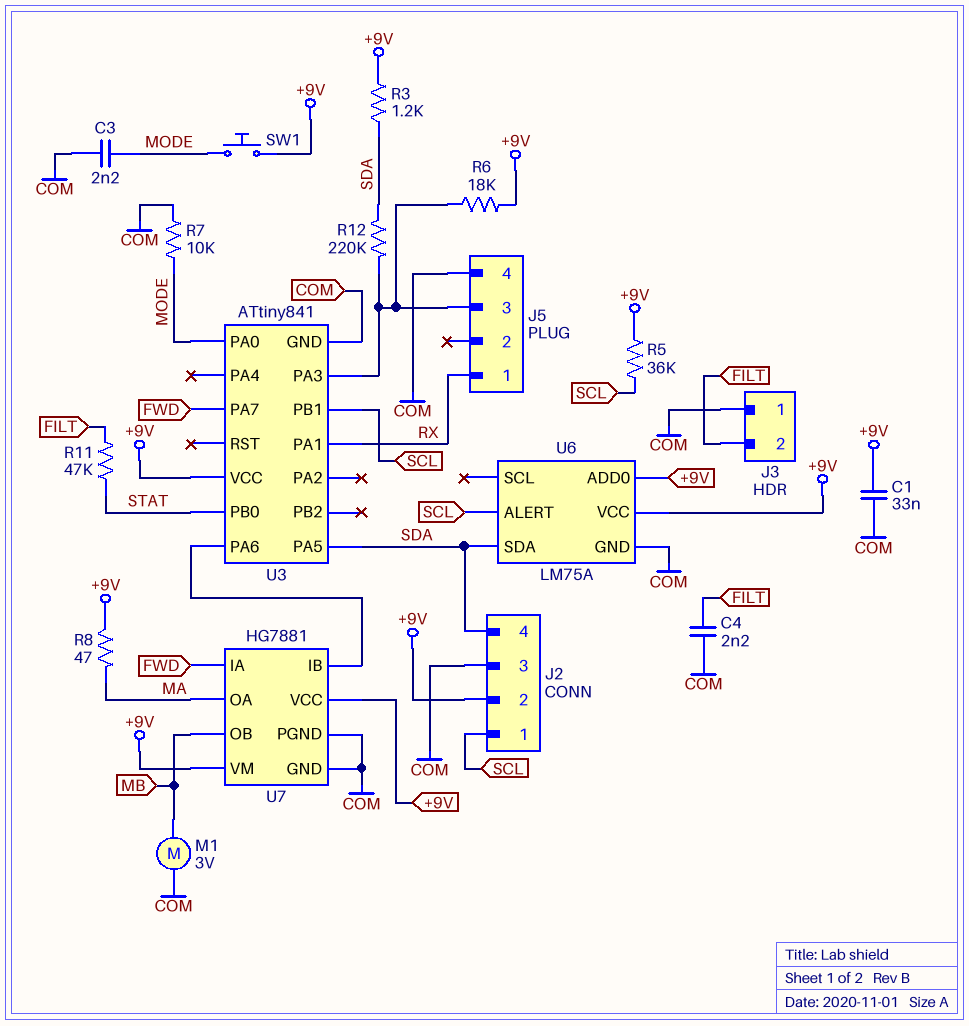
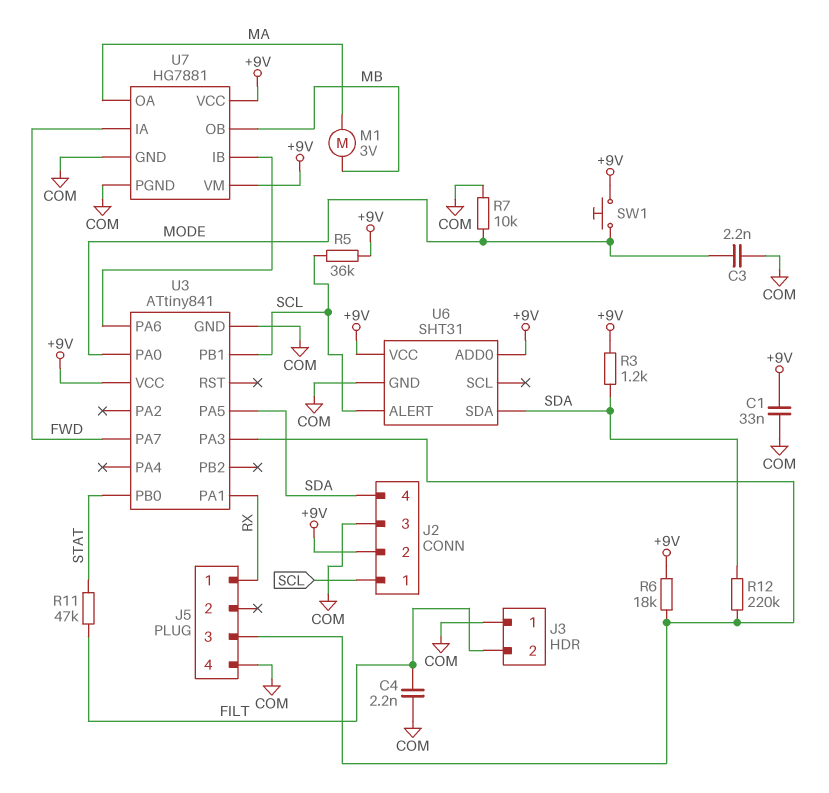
M1: motor 3V (COM, MB) -> motor 3V (MA, MB)
R8: 47 (+9V, MA) -> none
U6: LM75A -> SHT31

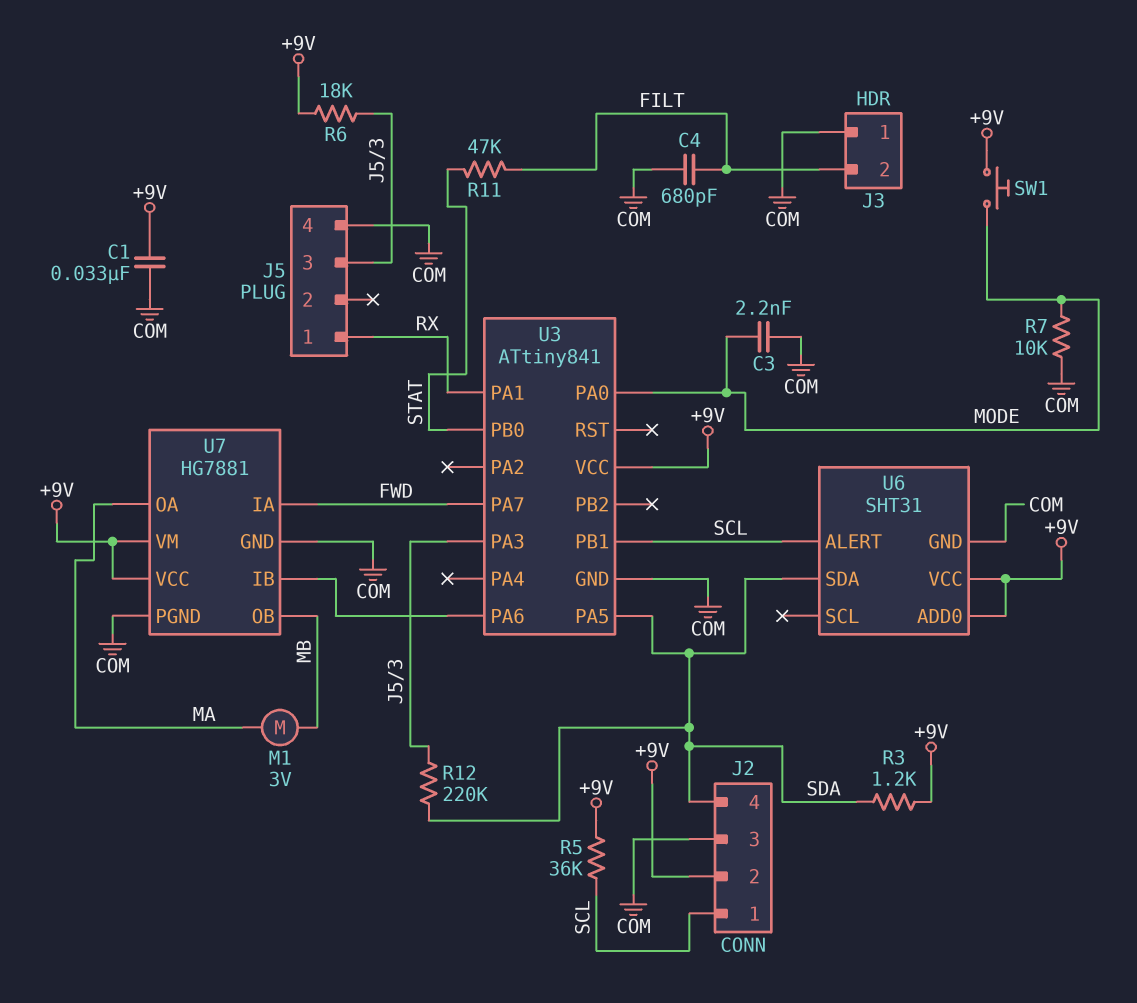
C4: 2.2nF (COM, FILT) -> 680pF (COM, FILT)

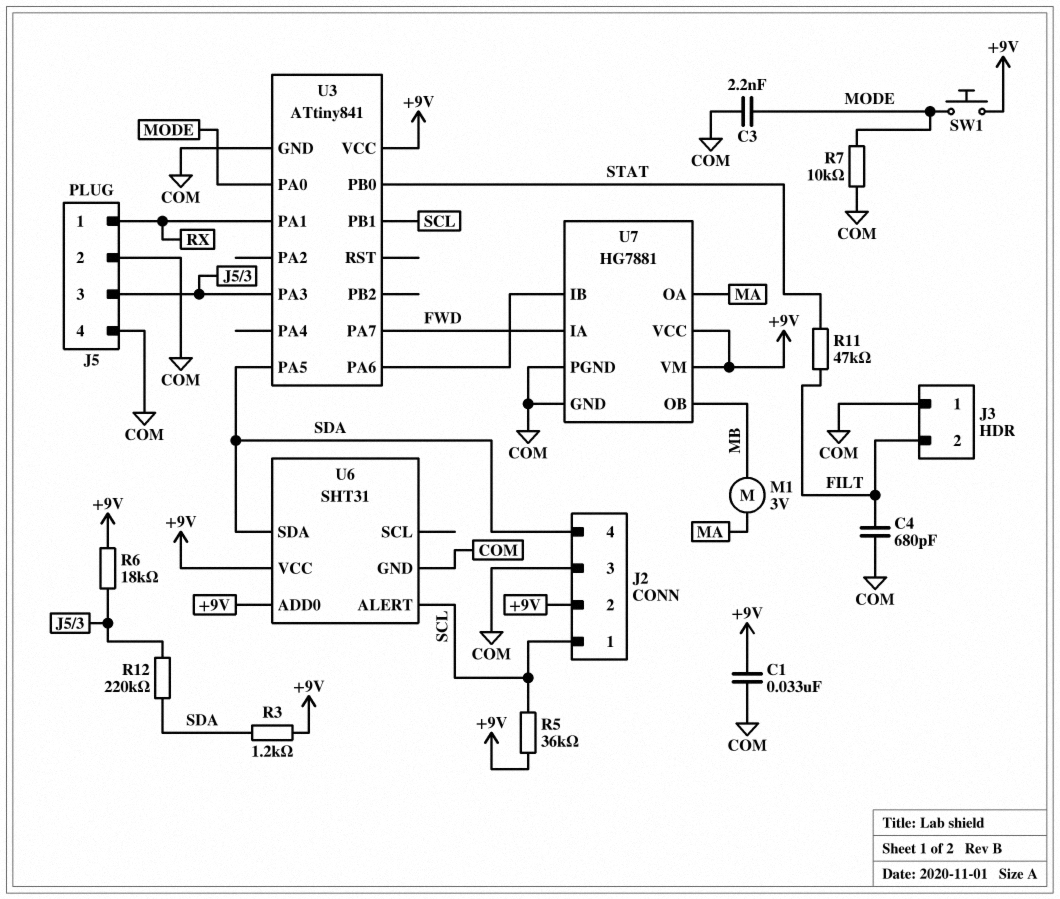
J5 pin 2: none -> COM

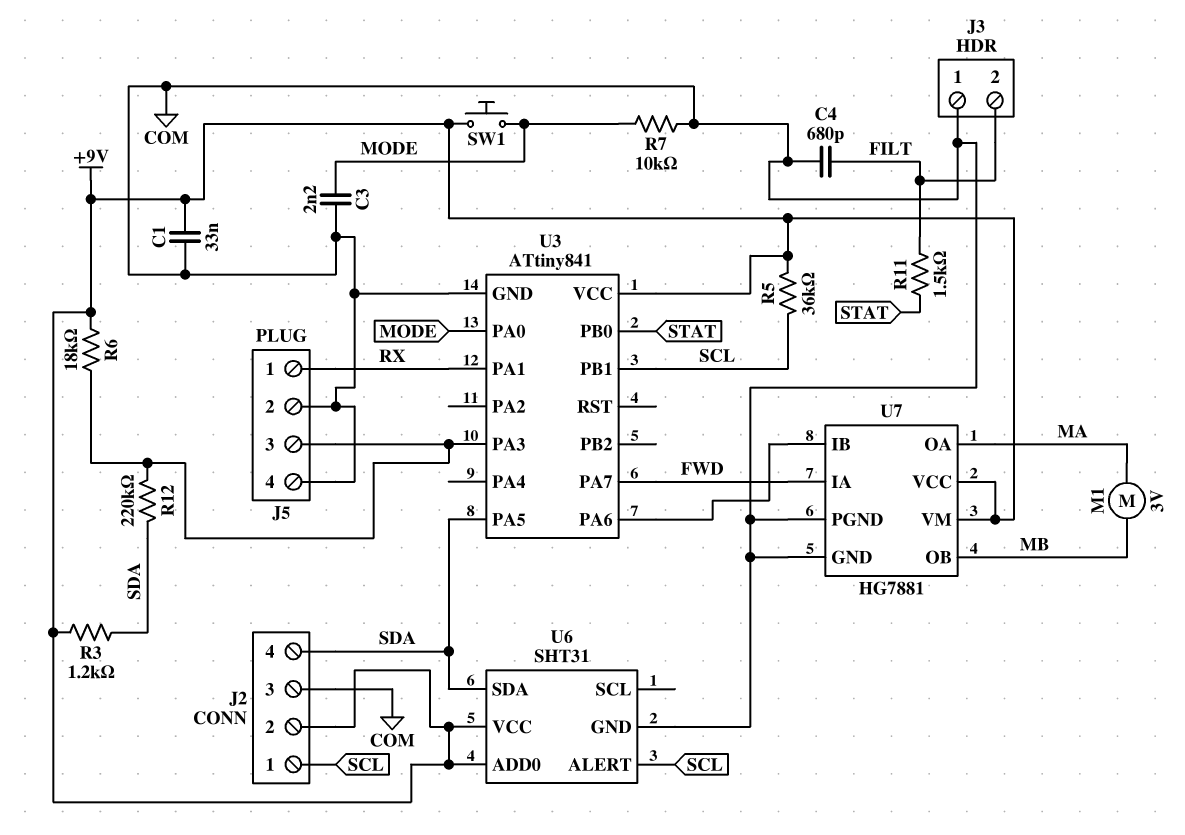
R11: 47k (FILT, STAT) -> 1.5k (FILT, STAT)

